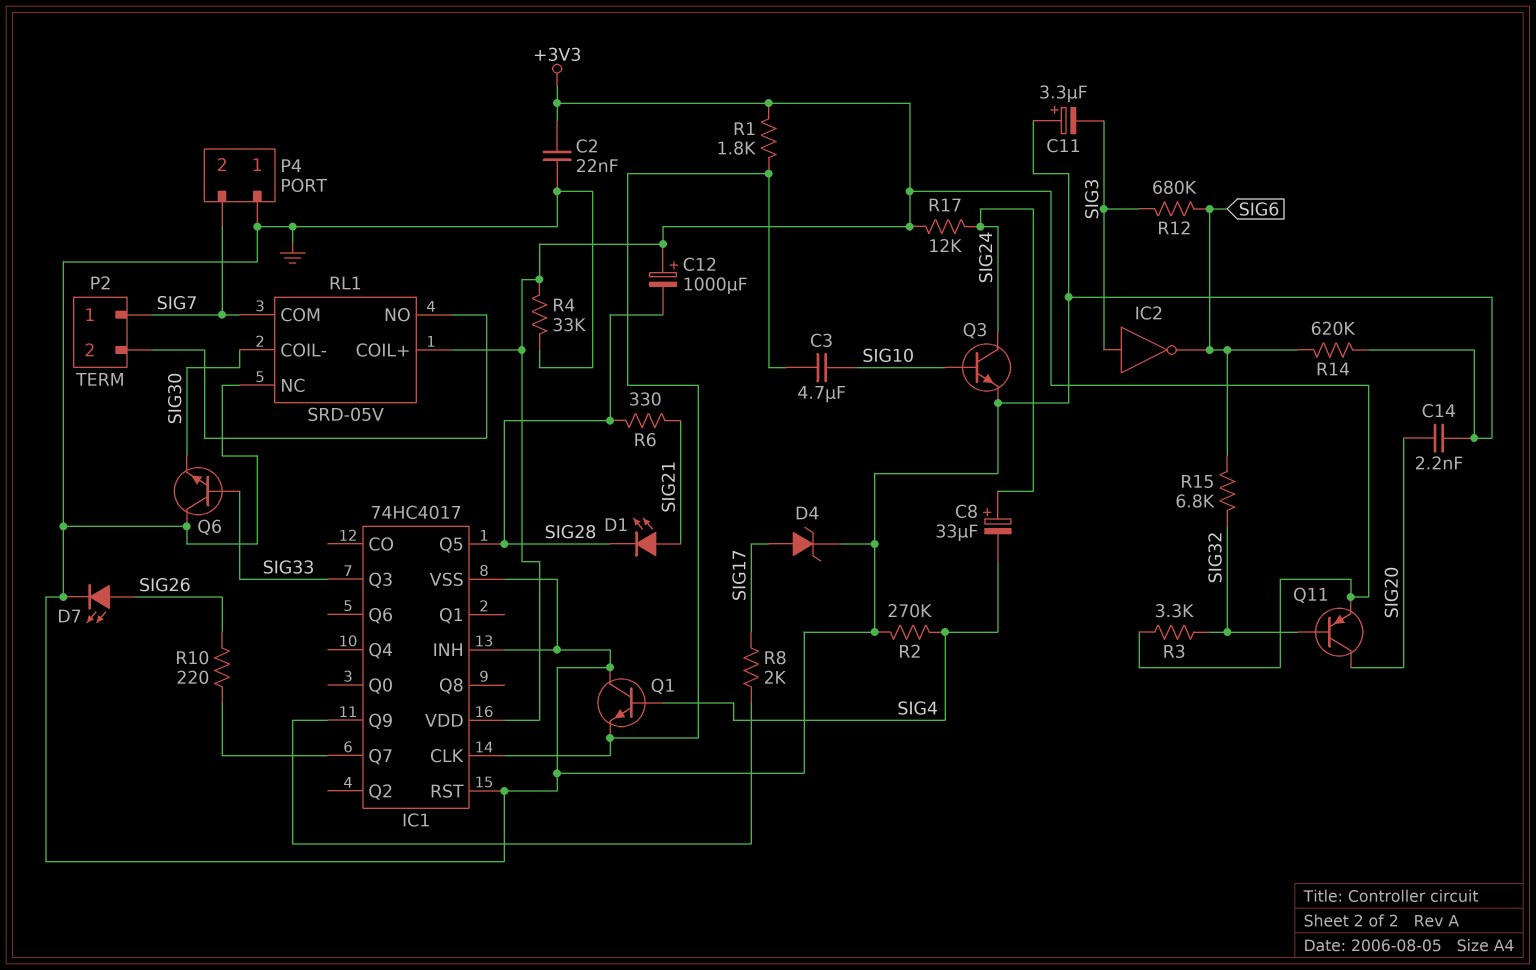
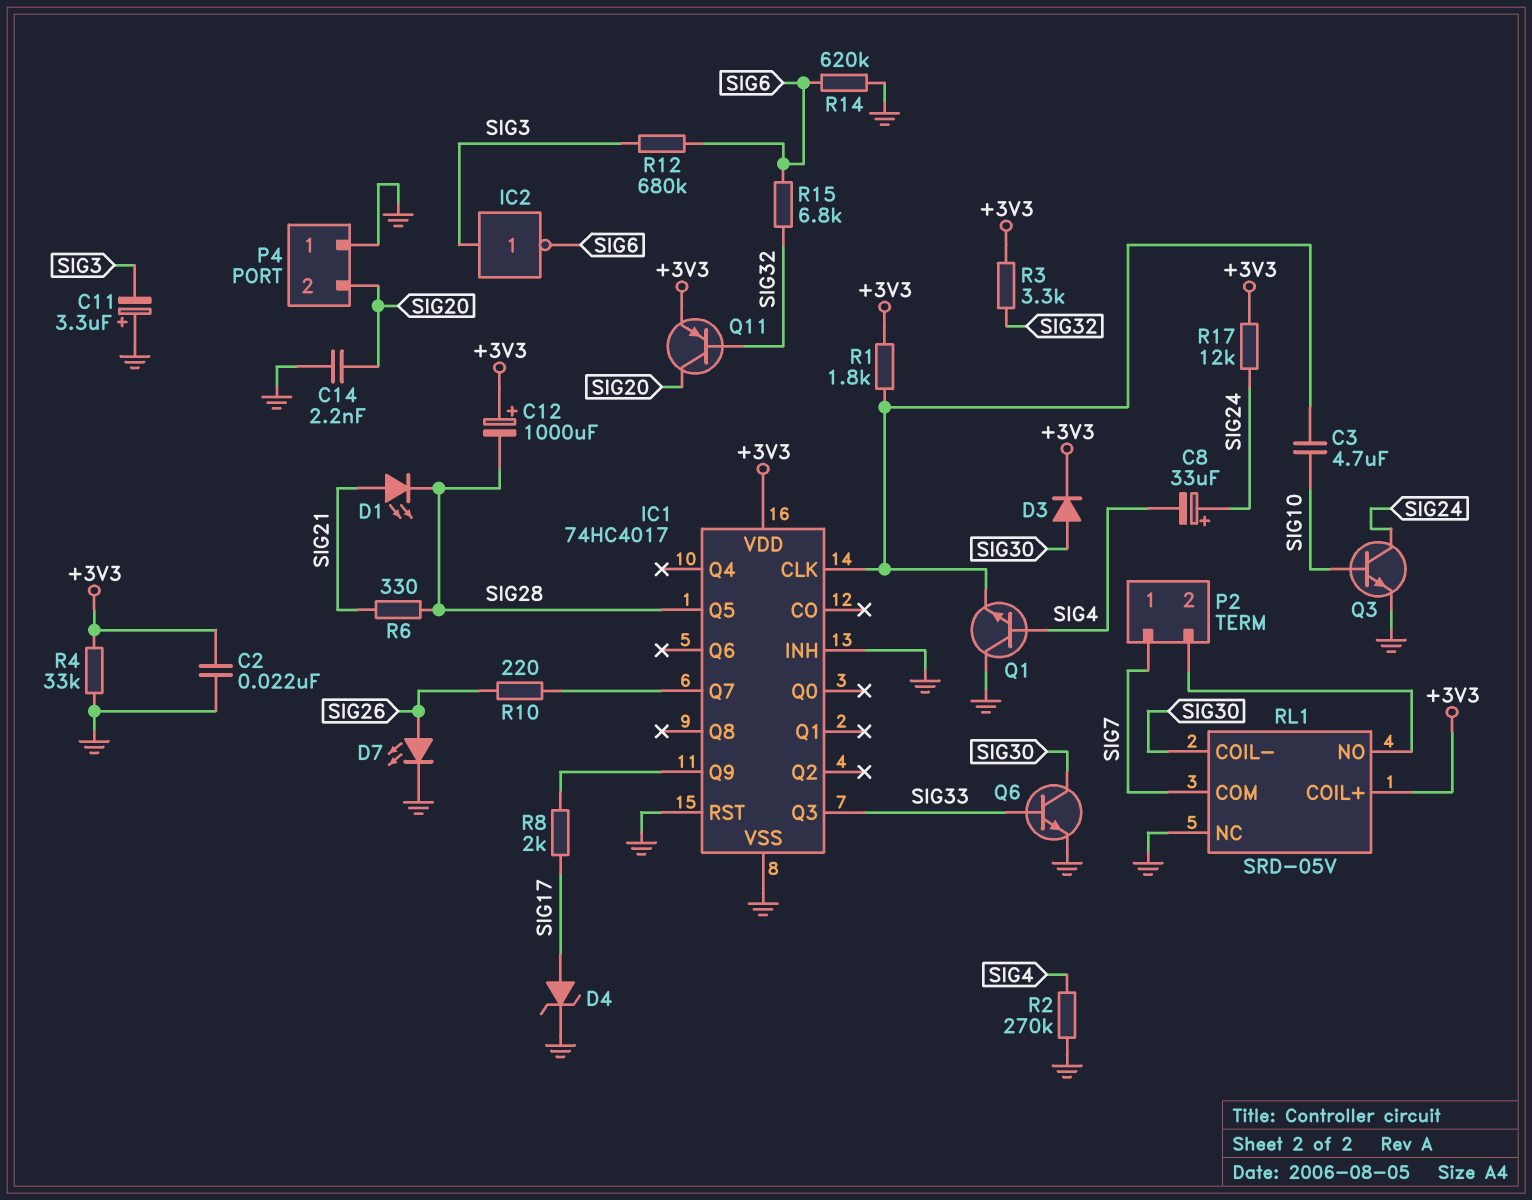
D3: none -> diode (A SIG30, K +3V3)
P4 pin 2: SIG7 -> SIG20
Q6: NPN (B SIG33, C GND, E SIG30) -> NPN (B SIG33, C SIG30, E GND)

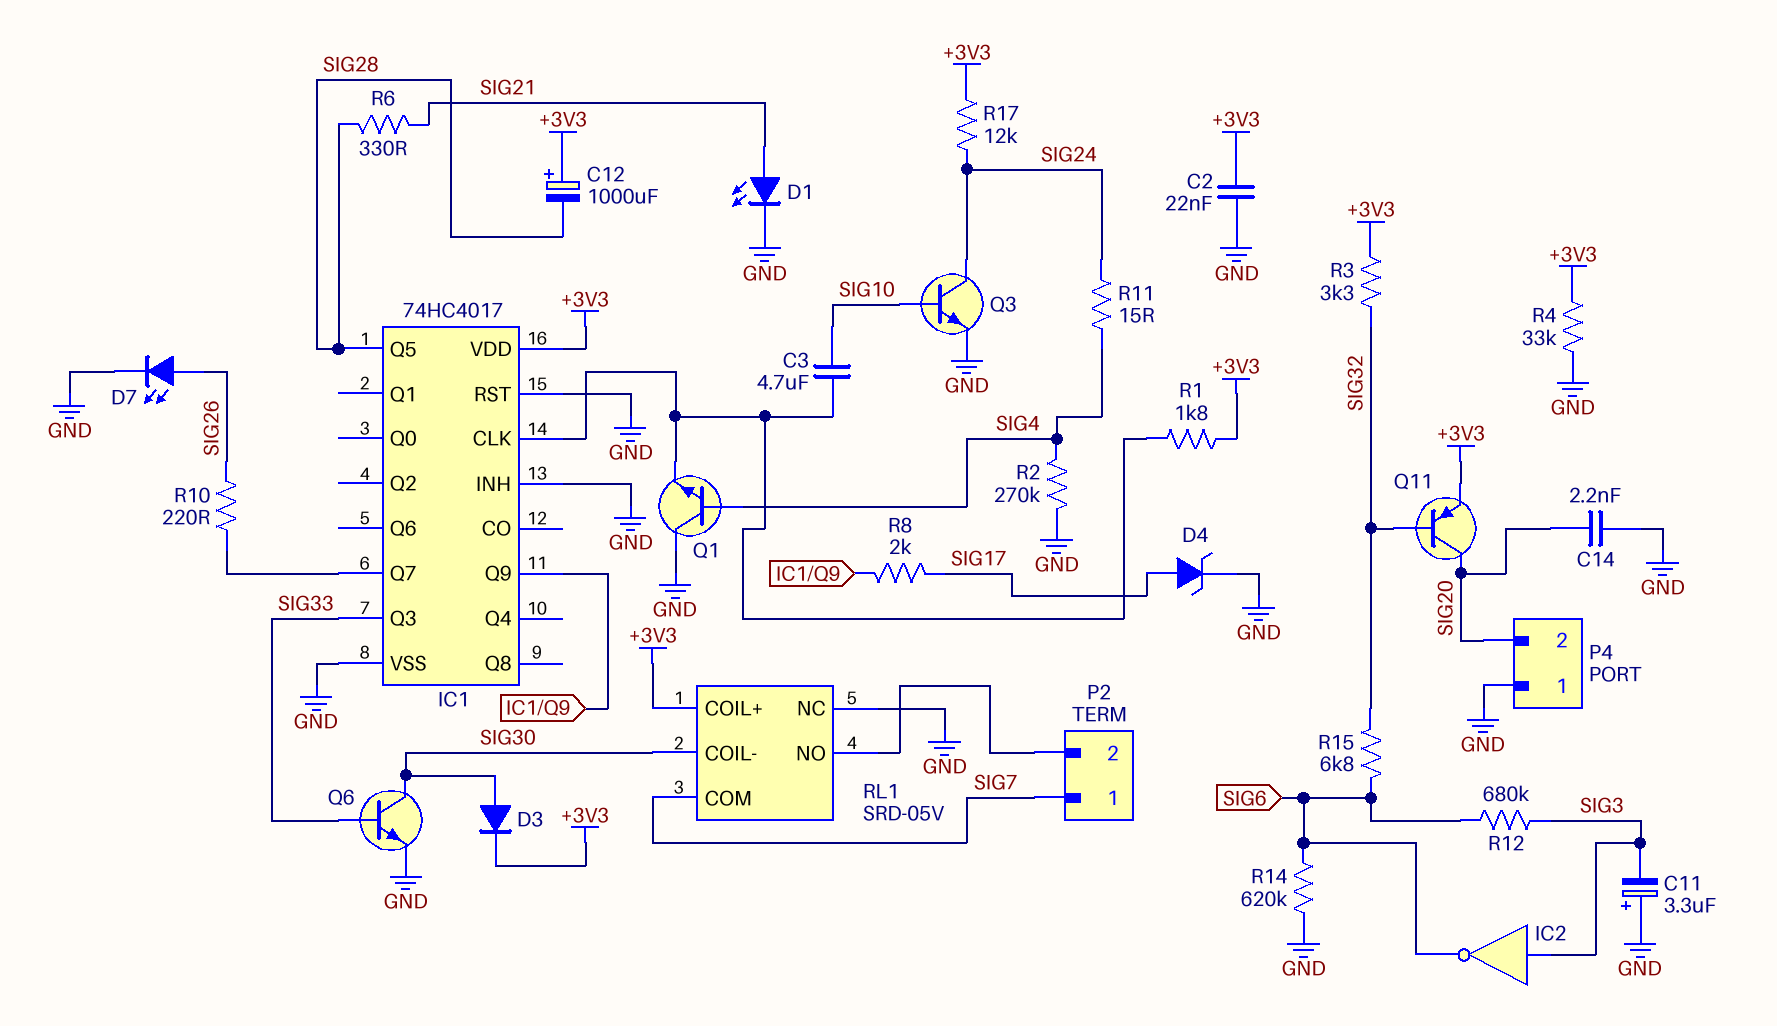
C8: 33uF (plus SIG24, minus SIG4) -> none
D1: LED (A SIG21, K SIG28) -> LED (A SIG21, K GND)
R11: none -> 15 (SIG4, SIG24)

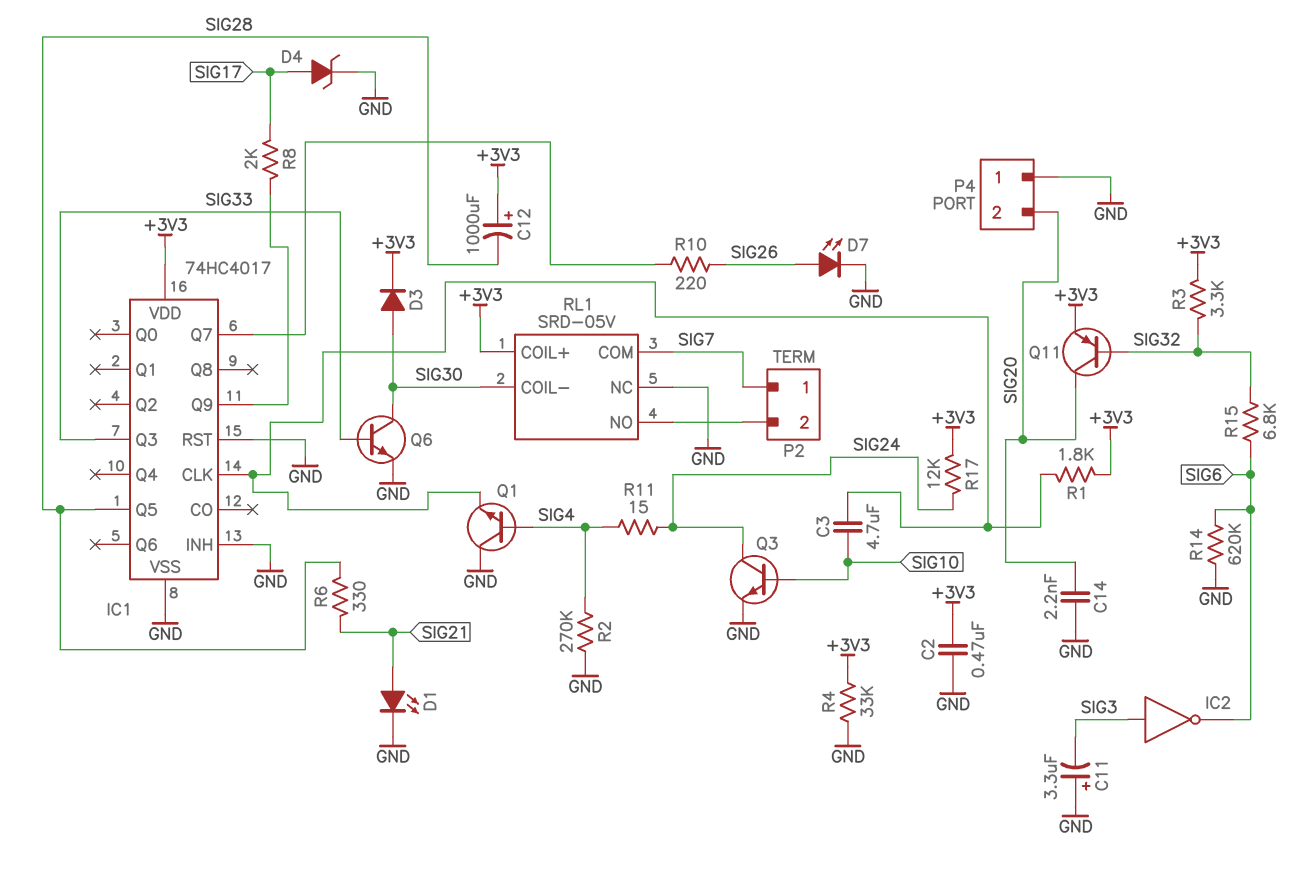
C2: 22nF (+3V3, GND) -> 470nF (+3V3, GND)
R12: 680k (SIG3, SIG6) -> none

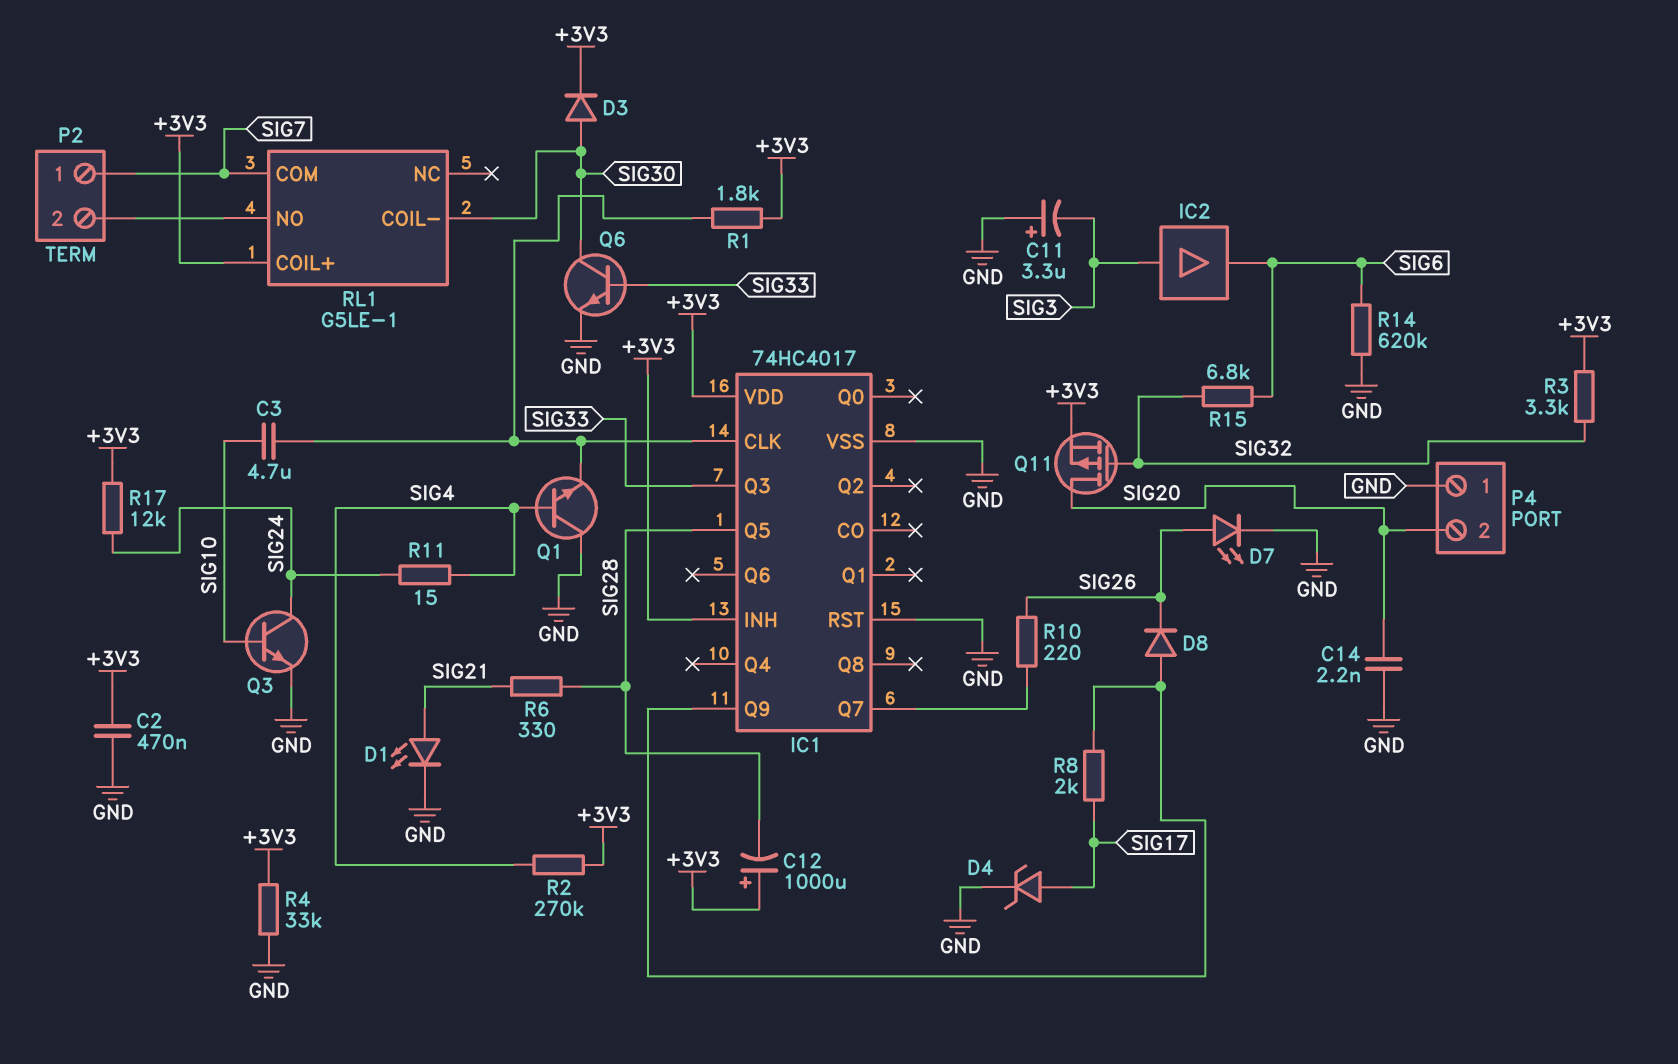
D8: none -> diode (A IC1/Q9, K SIG26)
IC1 pin INH: GND -> +3V3
IC2: NOT (in SIG3, out SIG6) -> buffer (in SIG3, out SIG6)
Q11: PNP (B SIG32, C SIG20, E +3V3) -> PMOS (G SIG32, D SIG20, S +3V3)
R2: 270k (GND, SIG4) -> 270k (+3V3, SIG4)
RL1: SRD-05V -> G5LE-1
RL1 pin NC: GND -> none

